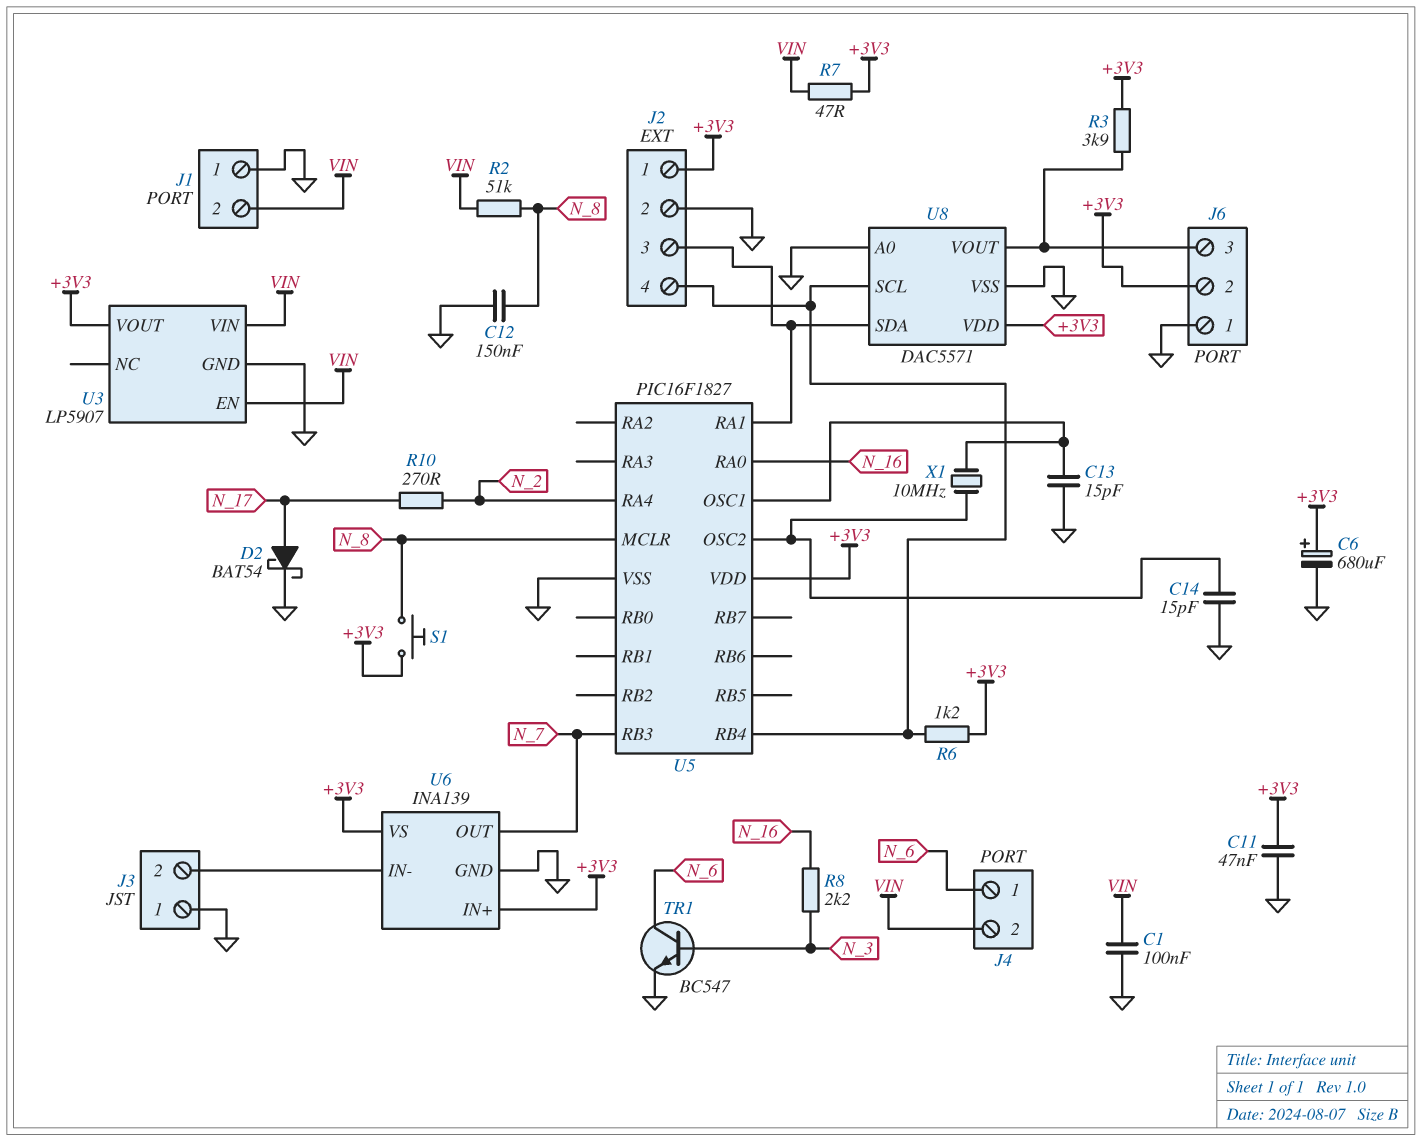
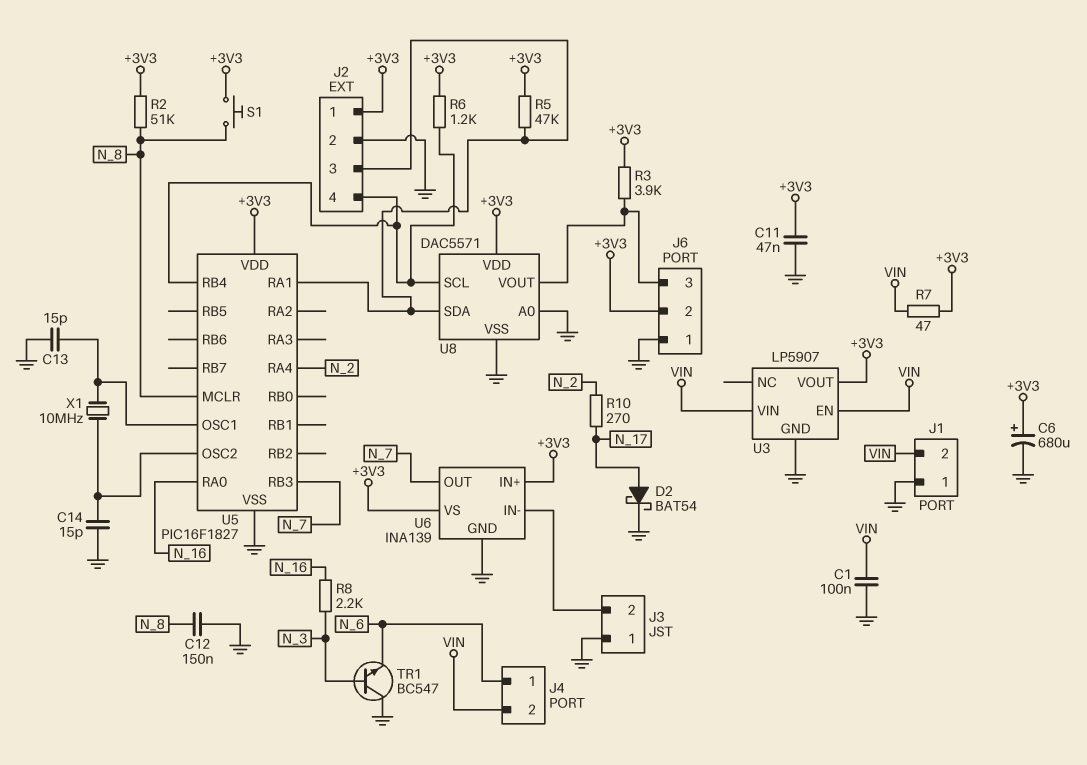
R2: 51k (N_8, VIN) -> 51k (+3V3, N_8)
R5: none -> 47k (+3V3, J2/3)
TR1: NPN BC547 (B N_3, C N_6, E GND) -> NPN BC547 (B N_3, C GND, E N_6)

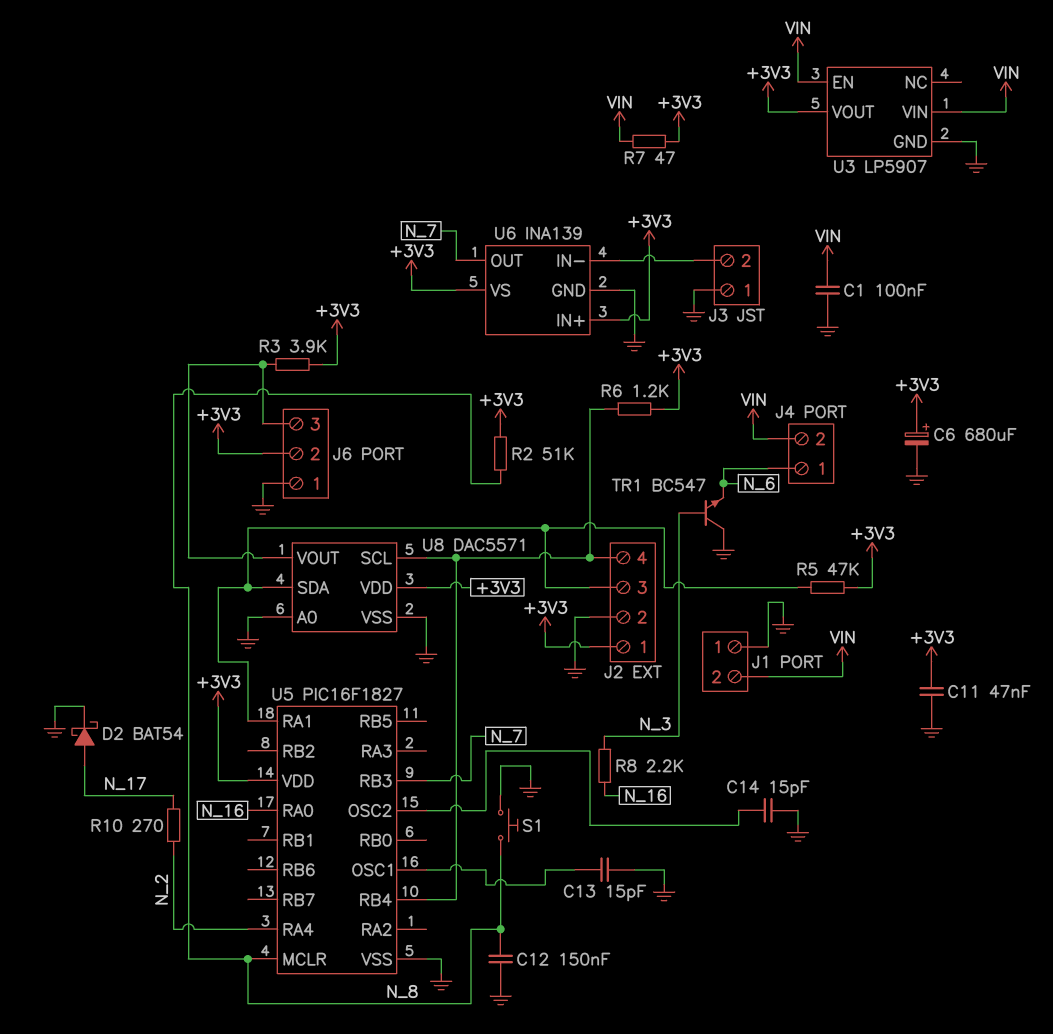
S1: button (+3V3, N_8) -> button (GND, N_8)
X1: 10MHz (U5/OSC1, U5/OSC2) -> none

